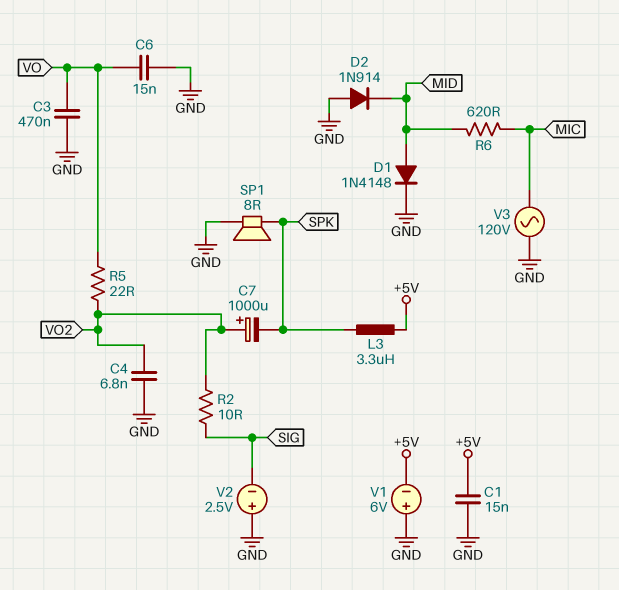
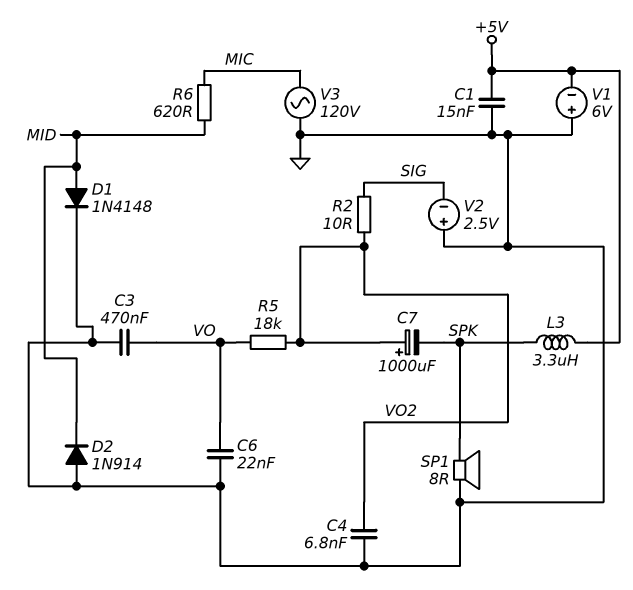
C6: 15nF (GND, VO) -> 22nF (GND, VO)
R5: 22 (VO, VO2) -> 18k (VO, VO2)

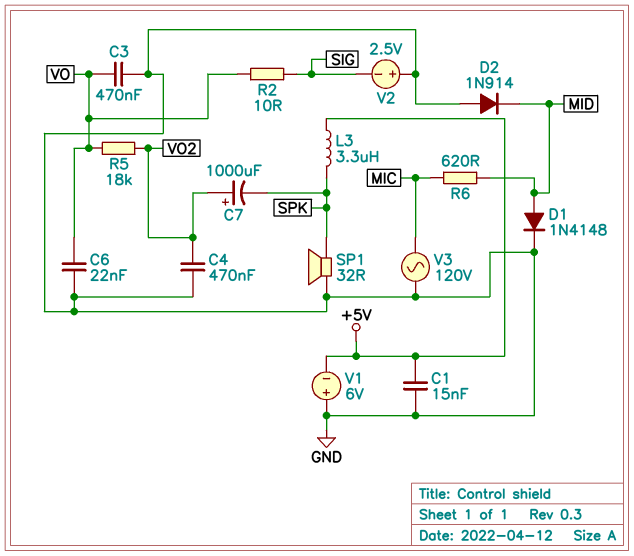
C4: 6.8nF (GND, VO2) -> 470nF (GND, VO2)
R2: 10 (SIG, VO2) -> 10 (SIG, VO)
SP1: speaker 8R (GND, SPK) -> speaker 32R (GND, SPK)

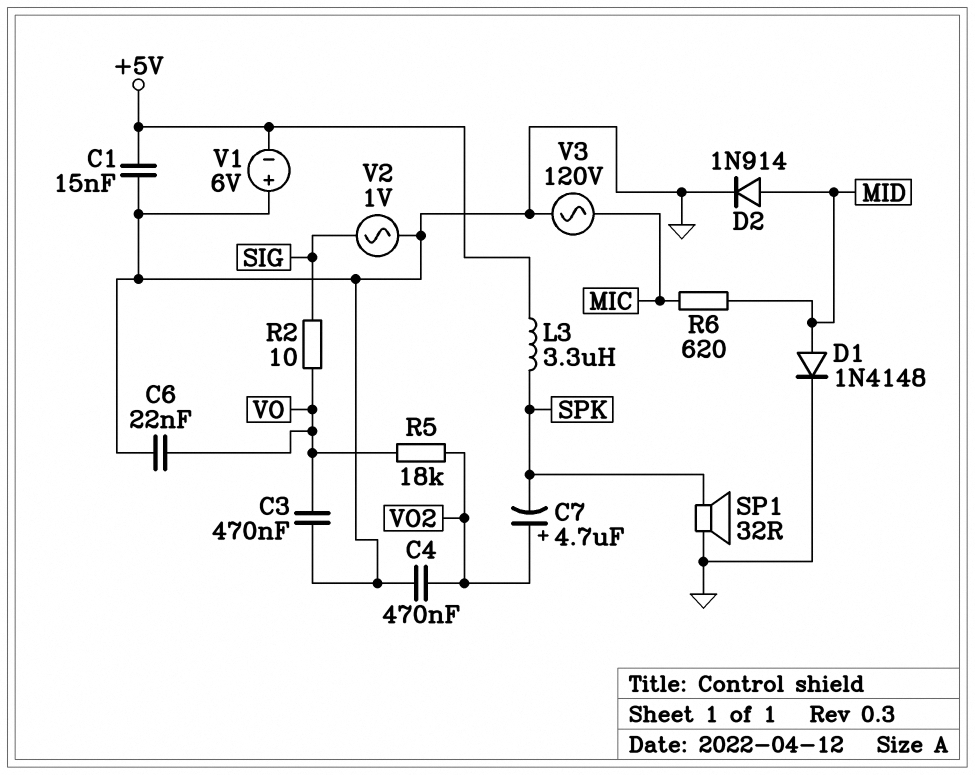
C7: 1000uF (plus VO2, minus SPK) -> 4.7uF (plus VO2, minus SPK)
D2: diode 1N914 (A GND, K MID) -> diode 1N914 (A MID, K GND)
V2: 2.5V (plus GND, minus SIG) -> AC 1V (GND, SIG)

